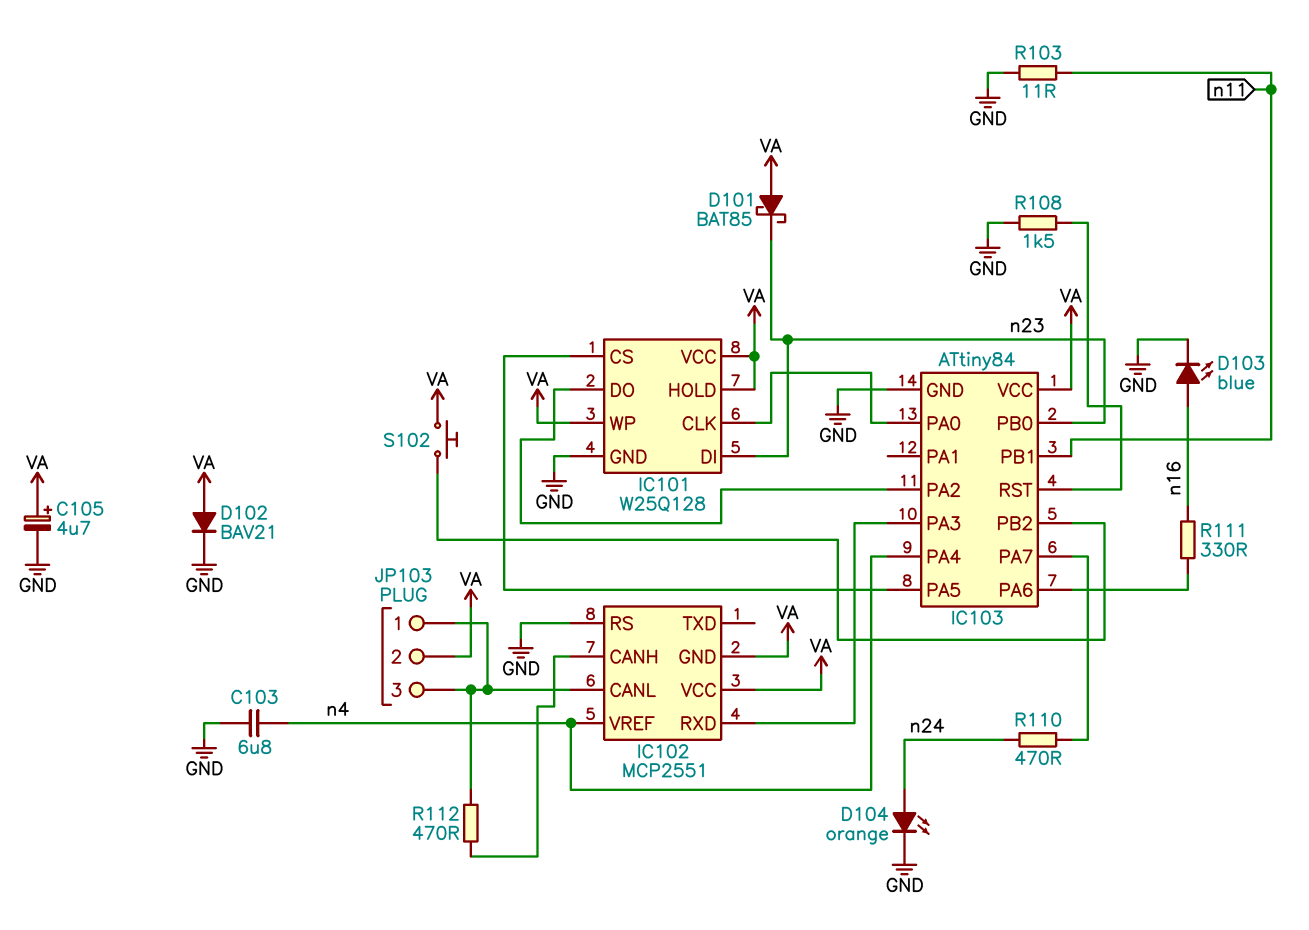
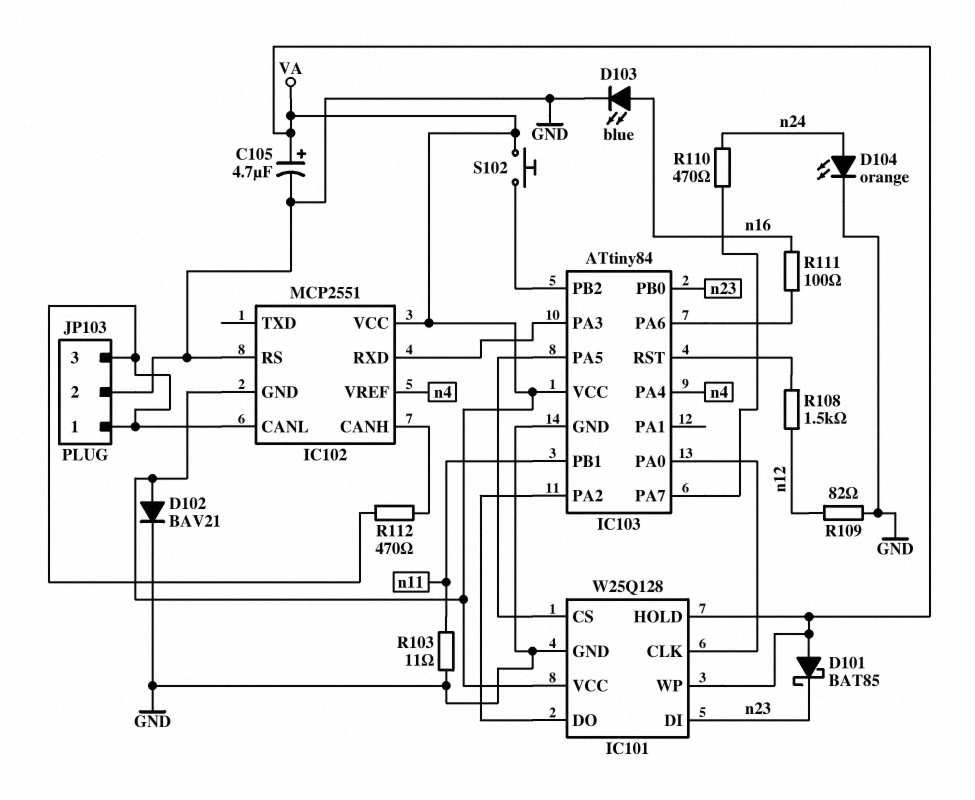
C103: 6.8uF (GND, n4) -> none
JP103 pin 2: VA -> GND
R108: 1.5k (GND, IC103/RST) -> 1.5k (IC103/RST, n12)
R109: none -> 82 (GND, n12)
R111: 330 (IC103/PA6, n16) -> 100 (IC103/PA6, n16)

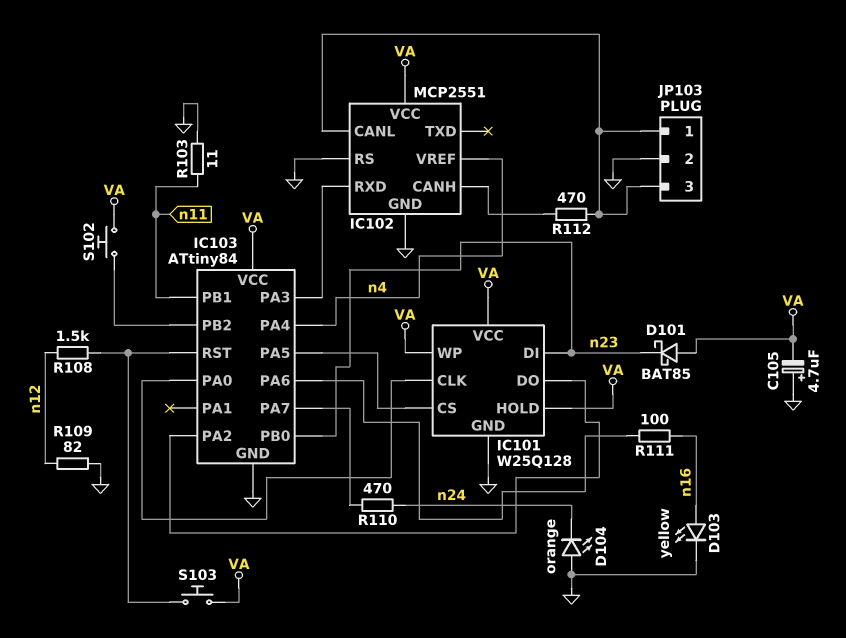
C105: 4.7uF (plus VA, minus GND) -> 4.7uF (plus GND, minus VA)
D102: diode BAV21 (A VA, K GND) -> none
D103: LED blue (A n16, K GND) -> LED yellow (A n16, K GND)
D104: LED orange (A n24, K GND) -> LED orange (A GND, K n24)
IC102 pin GND: VA -> GND
S103: none -> button (IC103/RST, VA)

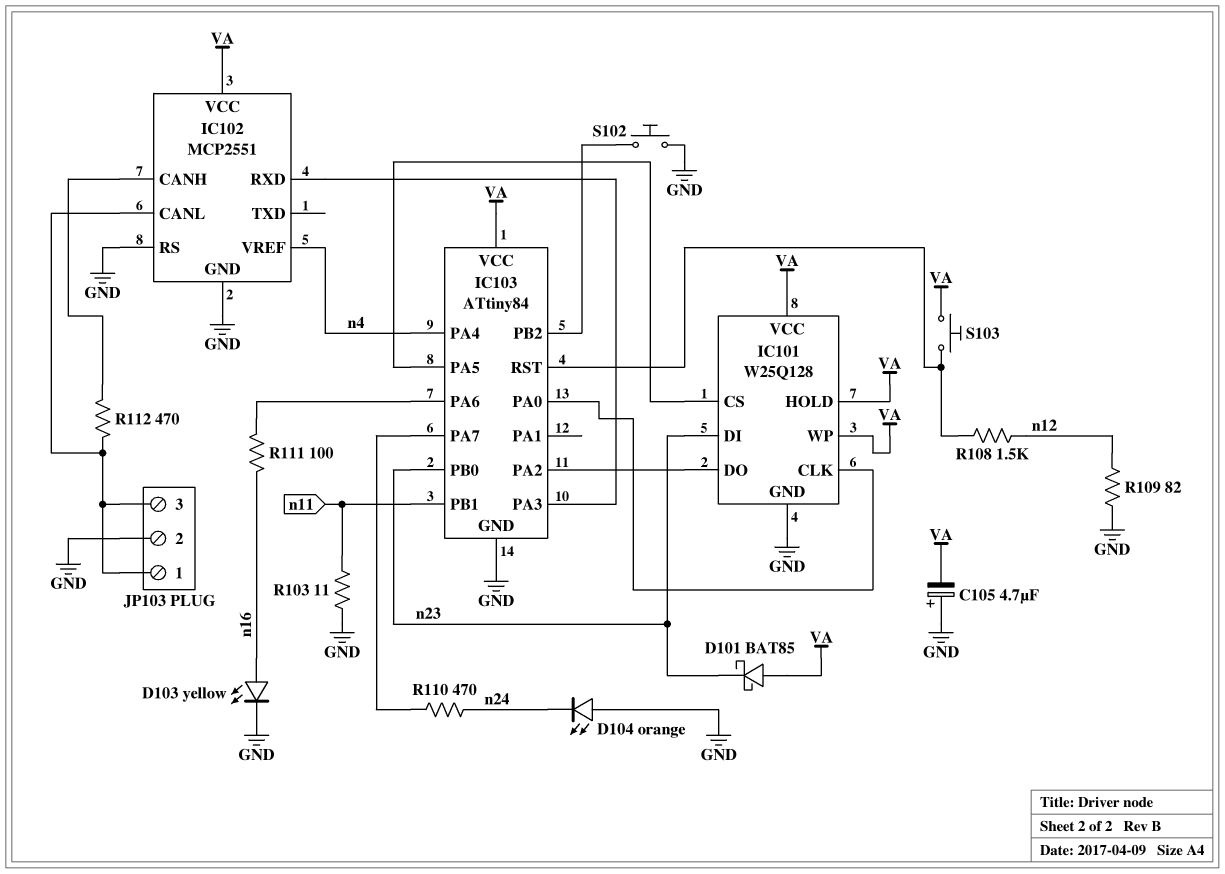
S102: button (IC103/PB2, VA) -> button (GND, IC103/PB2)

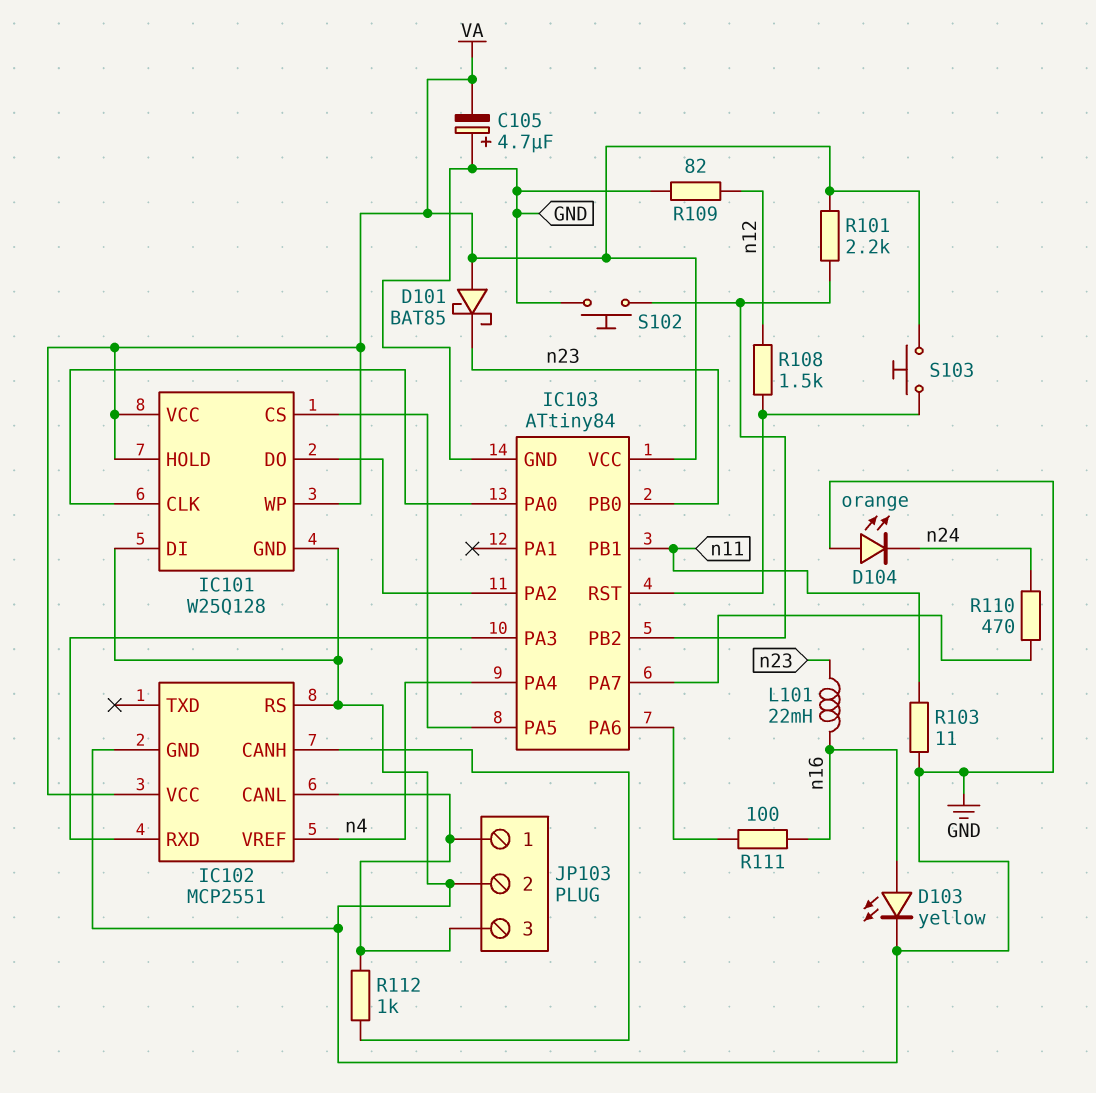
IC101 pin DI: n23 -> GND
L101: none -> 22mH (n16, n23)
R101: none -> 2.2k (IC103/PB2, VA)
R112: 470 (IC102/CANH, IC102/CANL) -> 1k (IC102/CANH, IC102/CANL)

